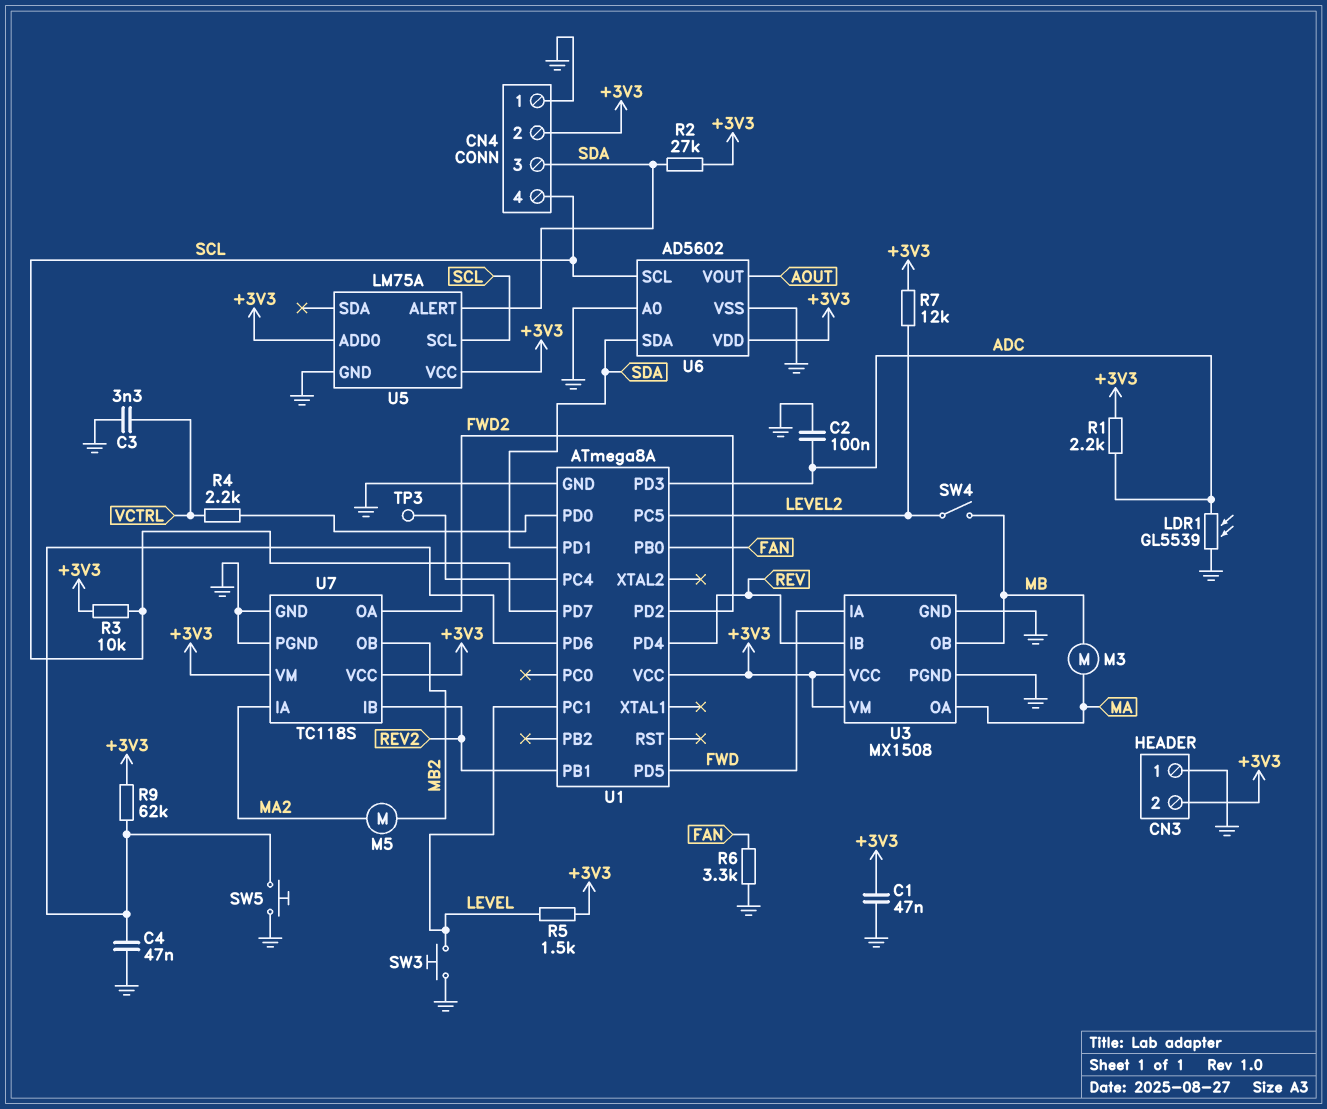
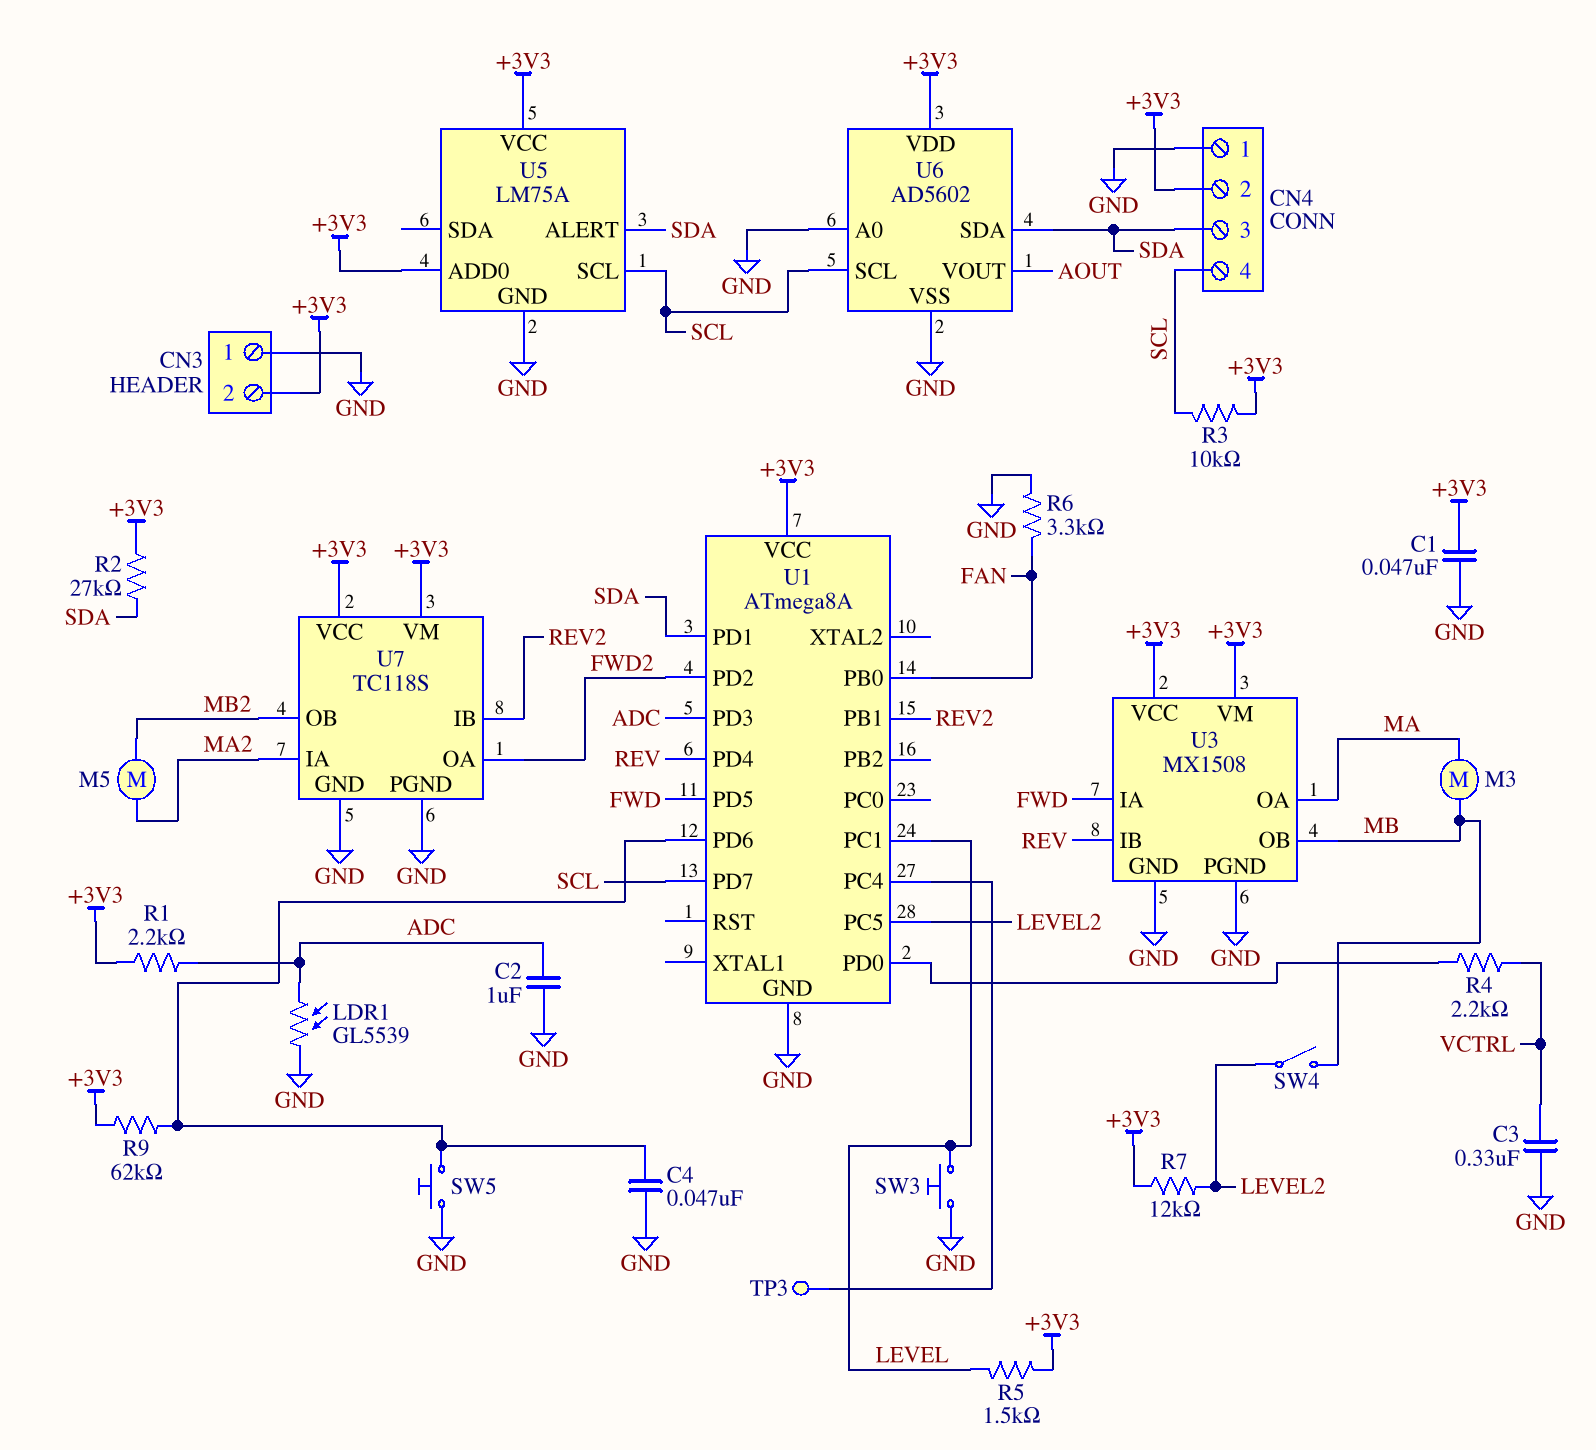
C2: 100nF (ADC, GND) -> 1uF (ADC, GND)
C3: 3.3nF (GND, VCTRL) -> 330nF (GND, VCTRL)

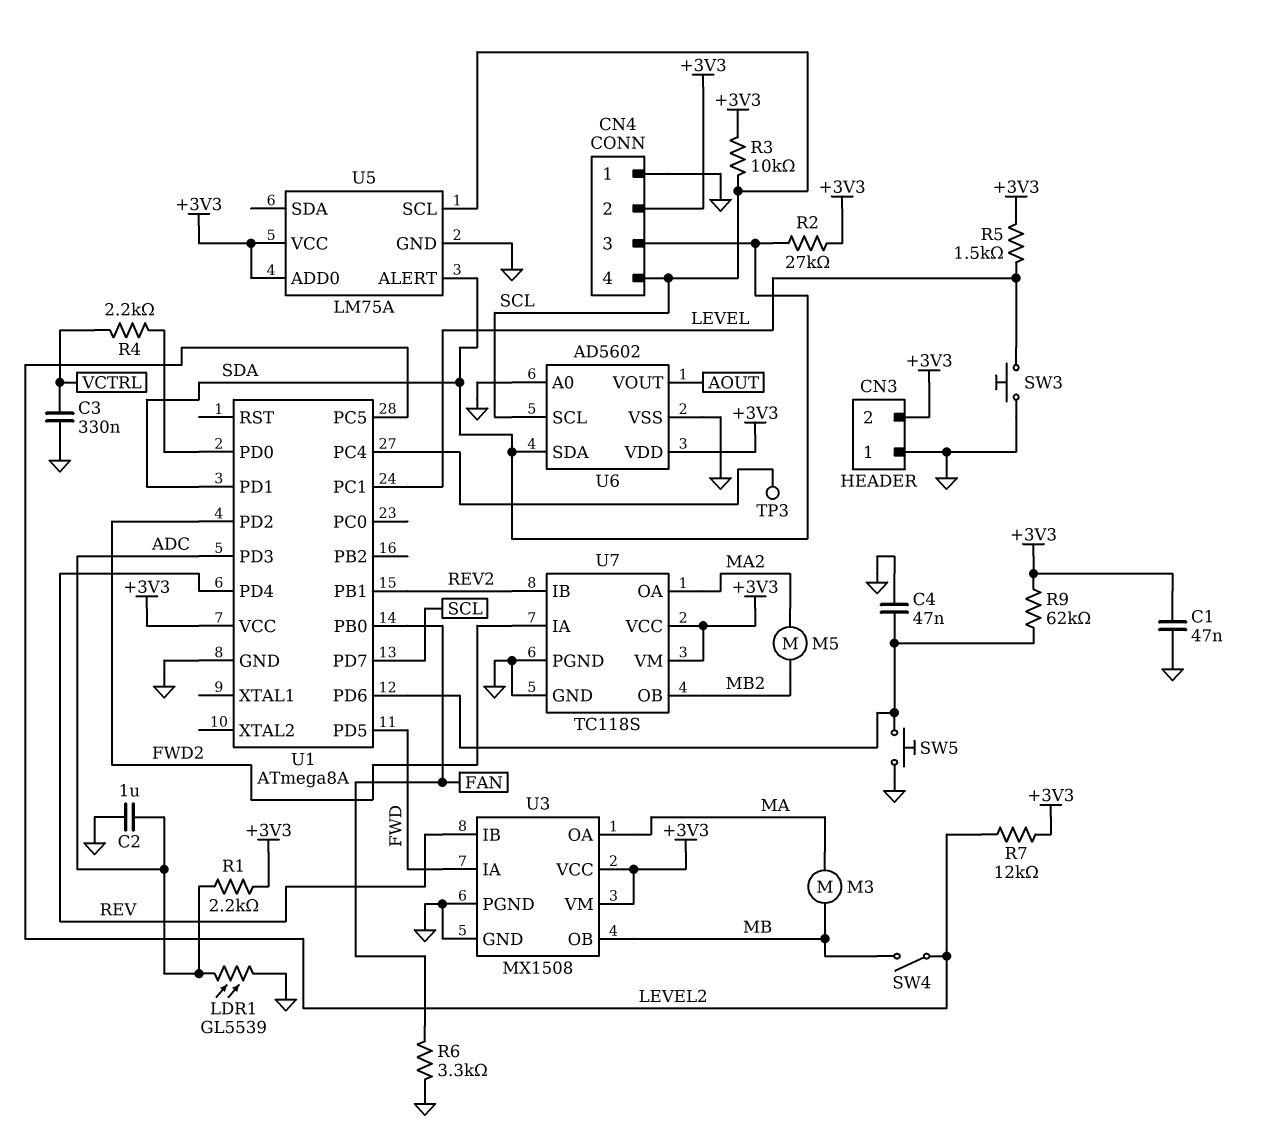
U7 pin IA: MA2 -> FWD2
U7 pin OA: FWD2 -> MA2

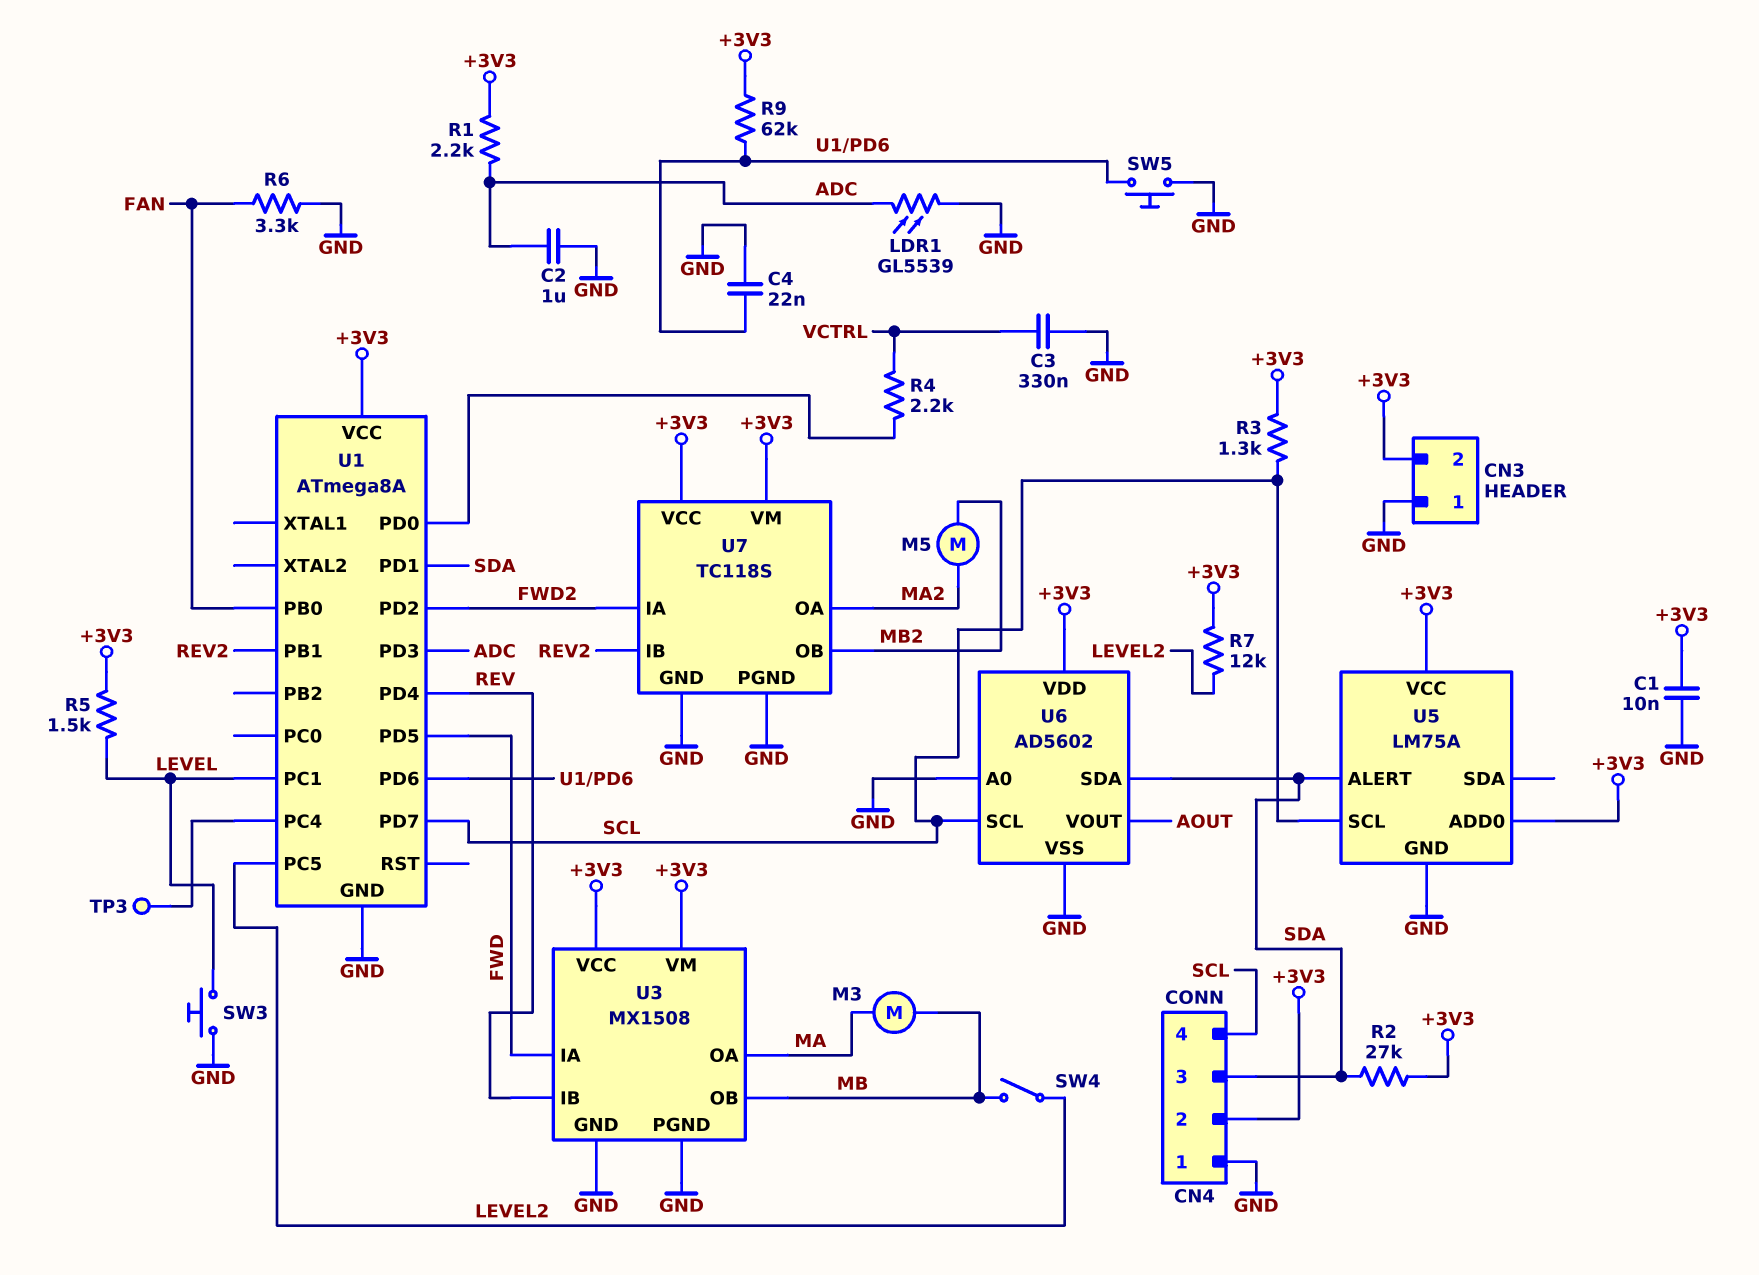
C1: 47nF (+3V3, GND) -> 10nF (+3V3, GND)
C4: 47nF (GND, U1/PD6) -> 22nF (GND, U1/PD6)
R3: 10k (+3V3, SCL) -> 1.3k (+3V3, SCL)

